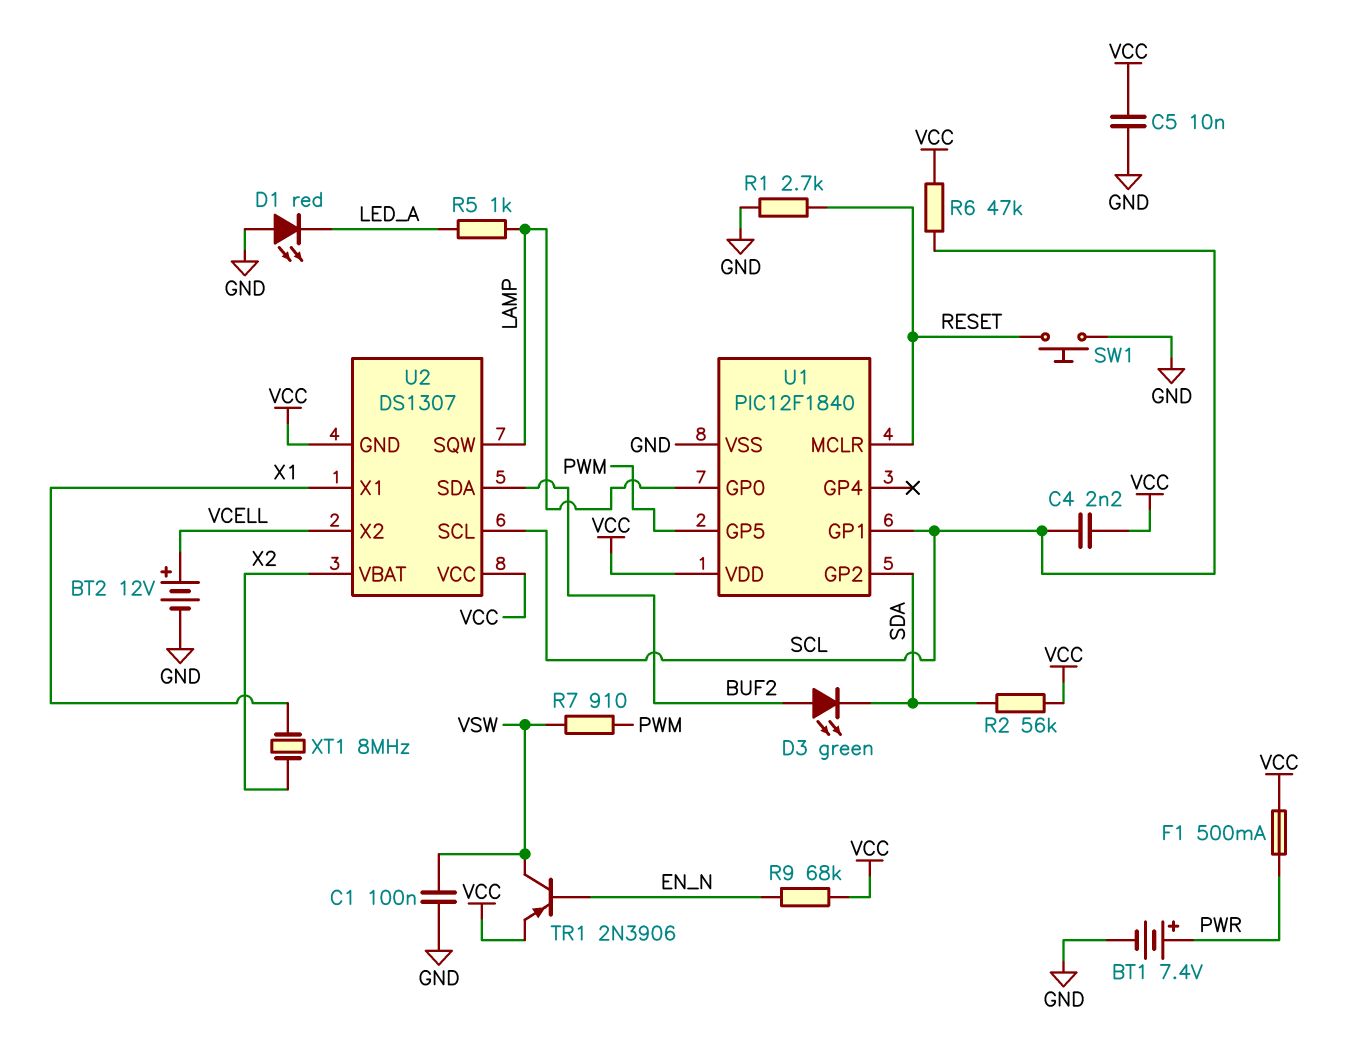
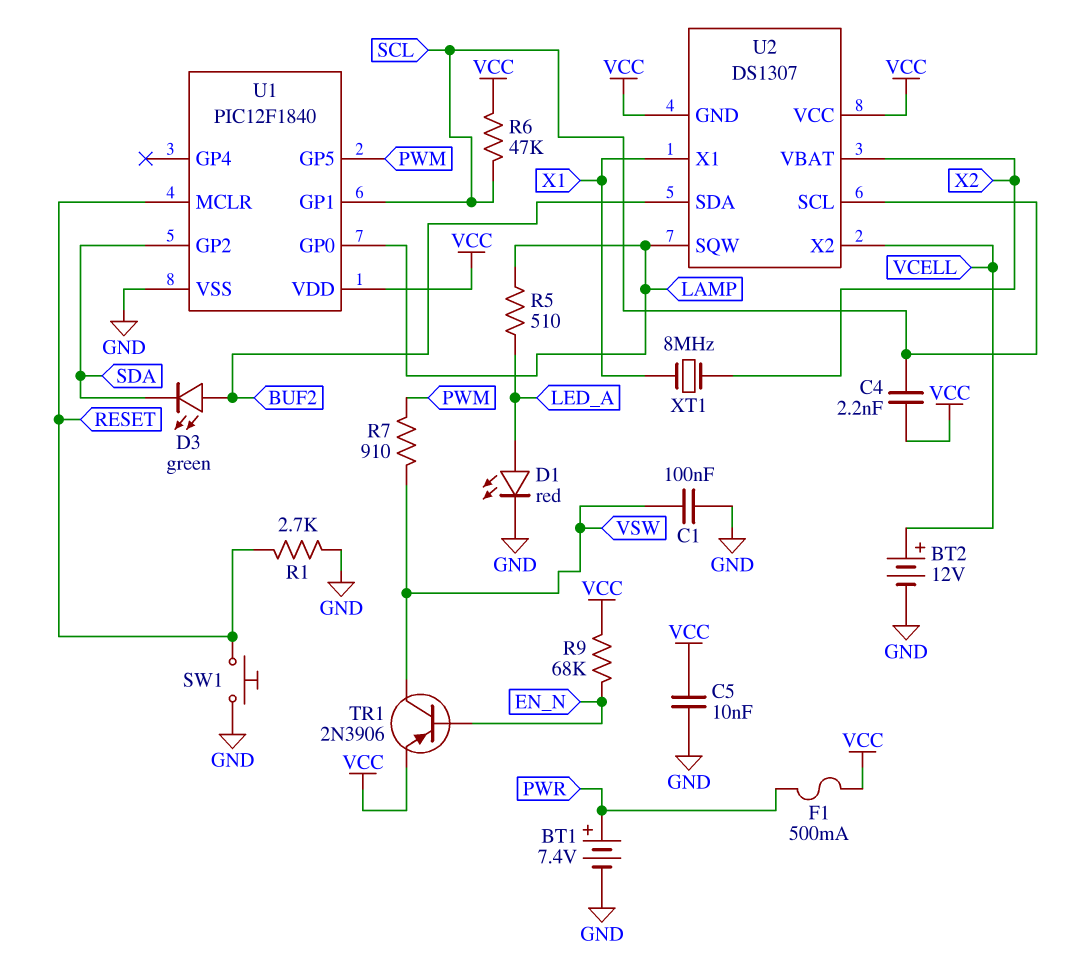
D1: LED red (A GND, K LED_A) -> LED red (A LED_A, K GND)
R2: 56k (SDA, VCC) -> none
R5: 1k (LAMP, LED_A) -> 510 (LAMP, LED_A)

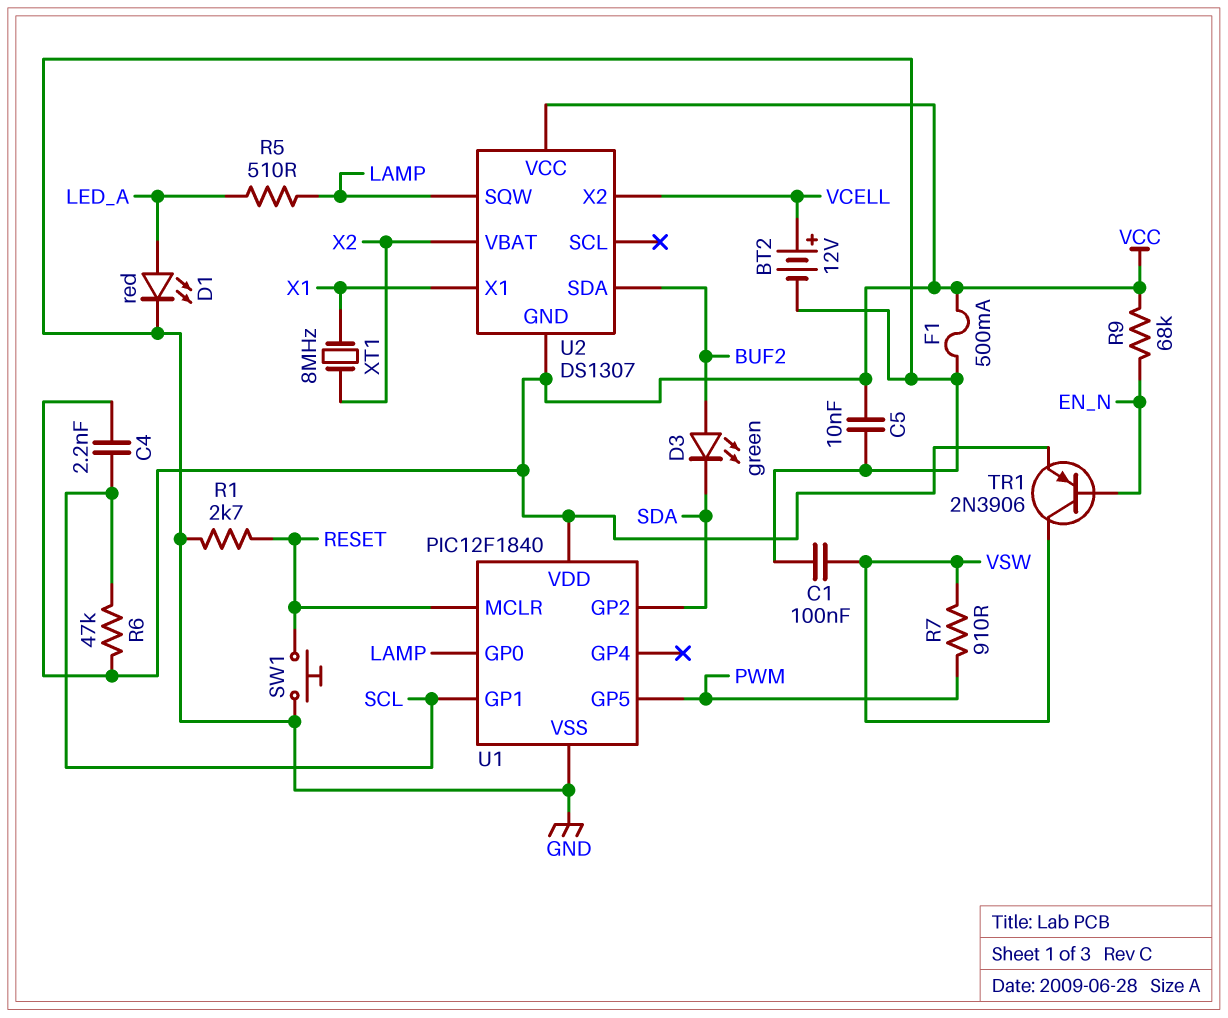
BT1: 7.4V (plus PWR, minus GND) -> none
F1: 500mA (PWR, VCC) -> 500mA (GND, VCC)
U2 pin SCL: SCL -> none

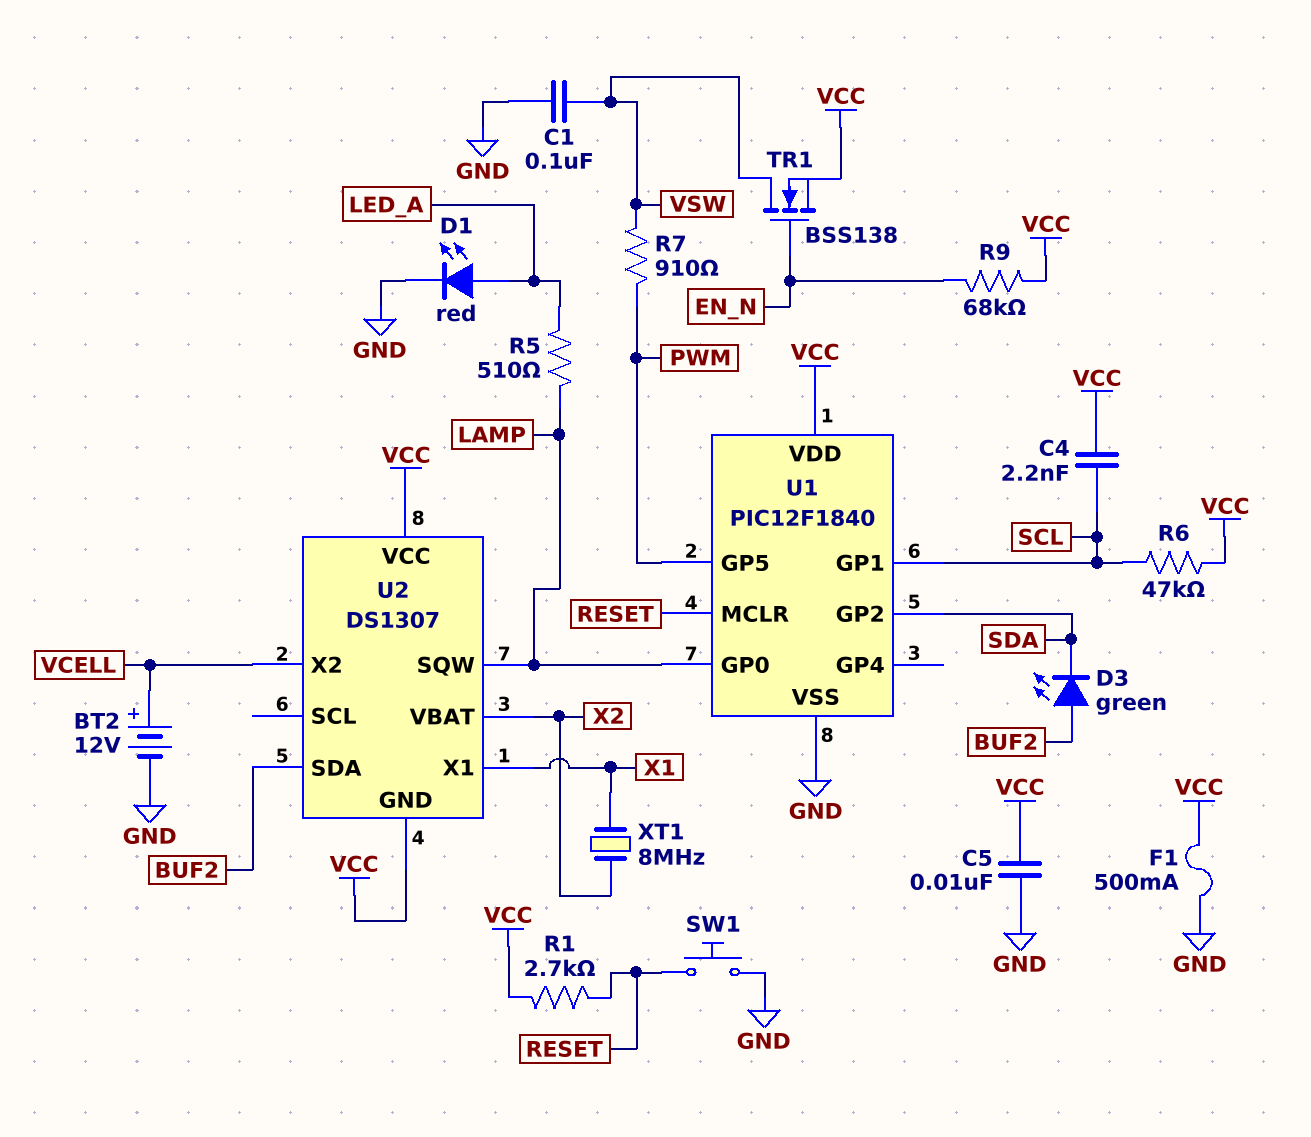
R1: 2.7k (GND, RESET) -> 2.7k (RESET, VCC)
TR1: PNP 2N3906 (B EN_N, C VSW, E VCC) -> NMOS BSS138 (G EN_N, D VSW, S VCC)

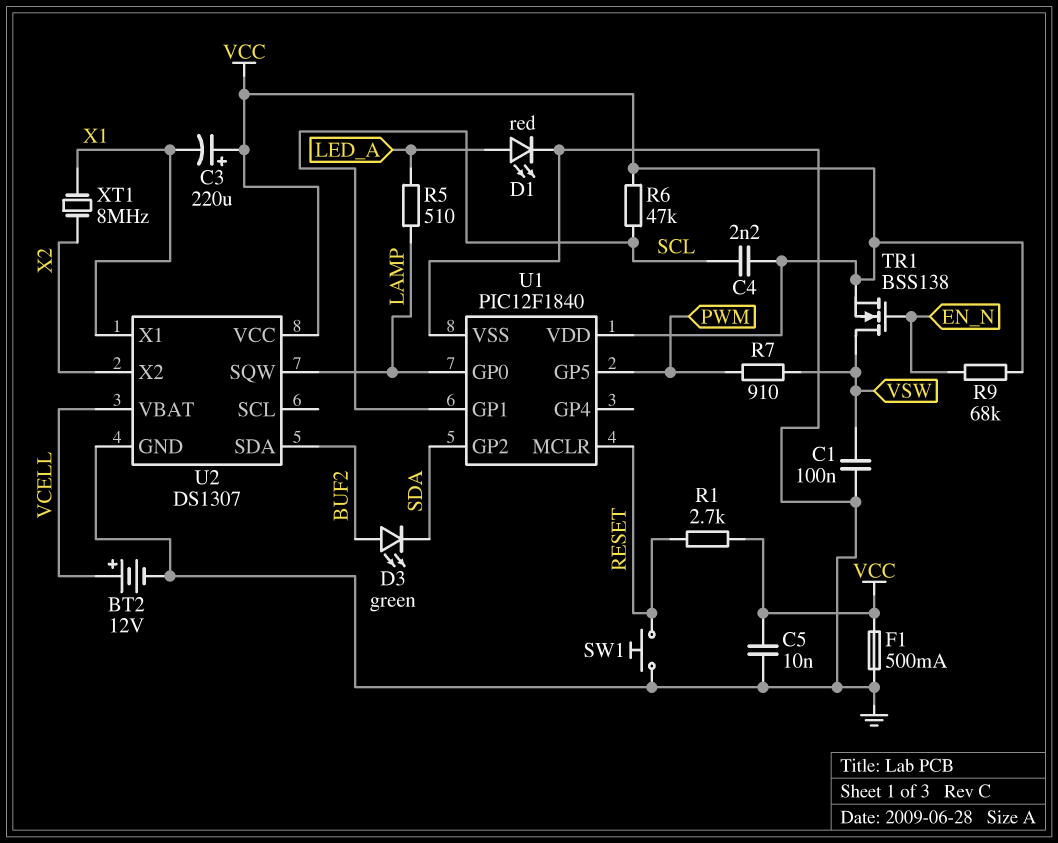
C3: none -> 220uF (plus VCC, minus X1)
U2 pin GND: VCC -> GND
U2 pin VBAT: X2 -> VCELL
U2 pin X2: VCELL -> X2

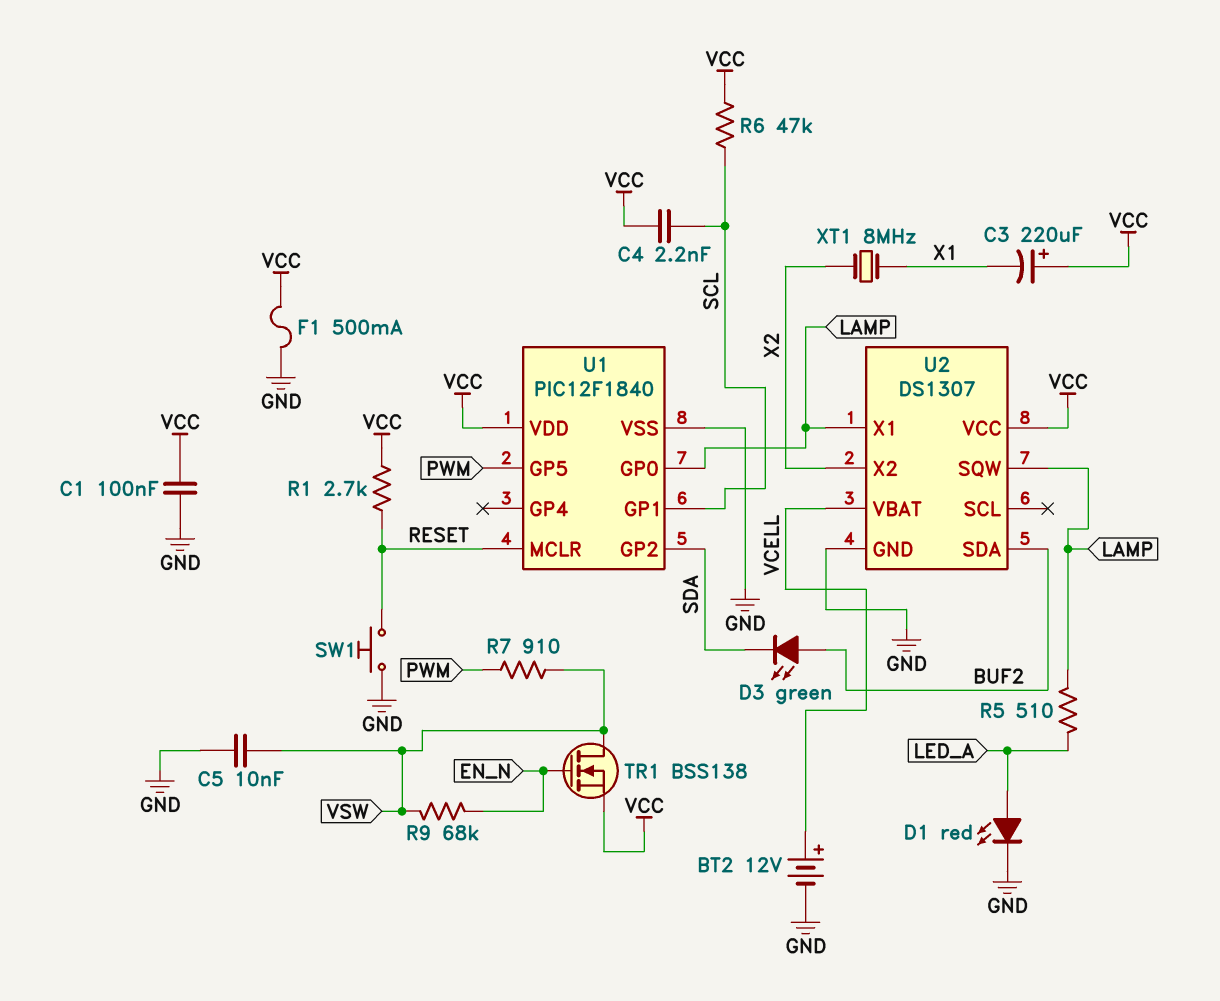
C1: 100nF (GND, VSW) -> 100nF (GND, VCC)
C5: 10nF (GND, VCC) -> 10nF (GND, VSW)
R9: 68k (EN_N, VCC) -> 68k (EN_N, VSW)
U2 pin X1: X1 -> LAMP

